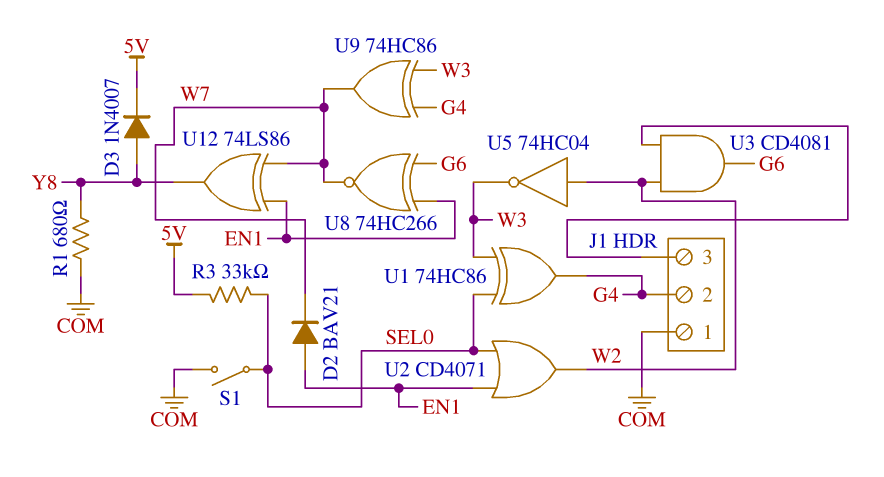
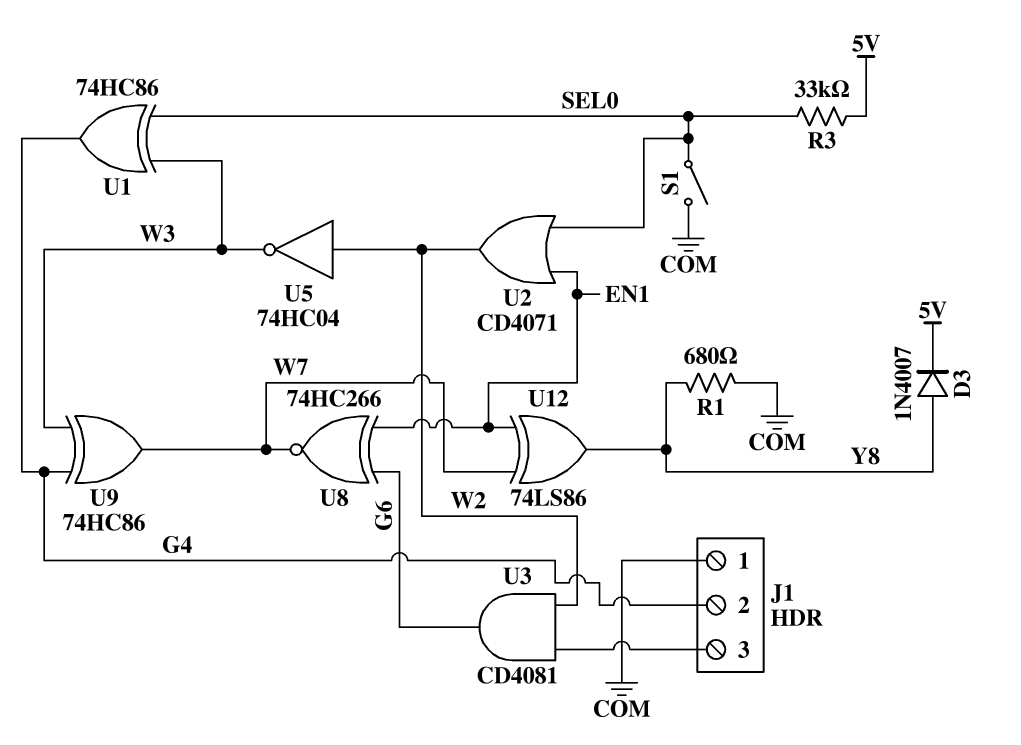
D2: diode BAV21 (A EN1, K W7) -> none

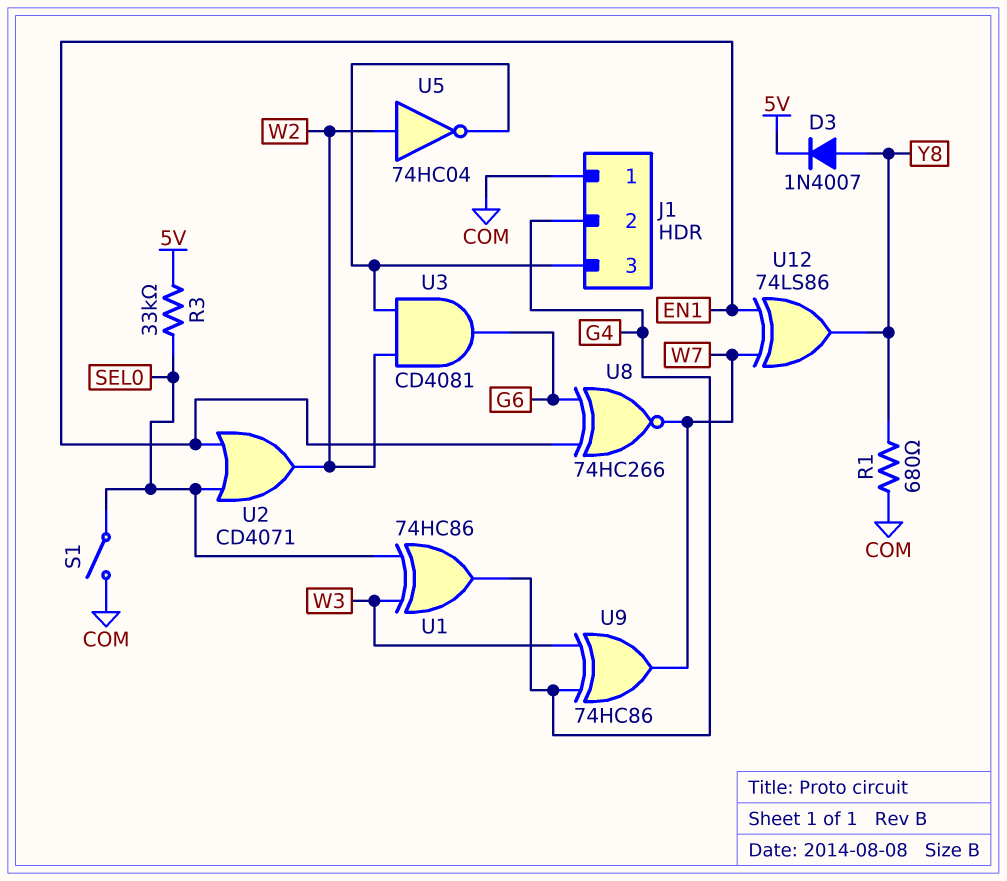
U5: NOT 74HC04 (in W2, out W3) -> NOT 74HC04 (in W2, out J1/3)

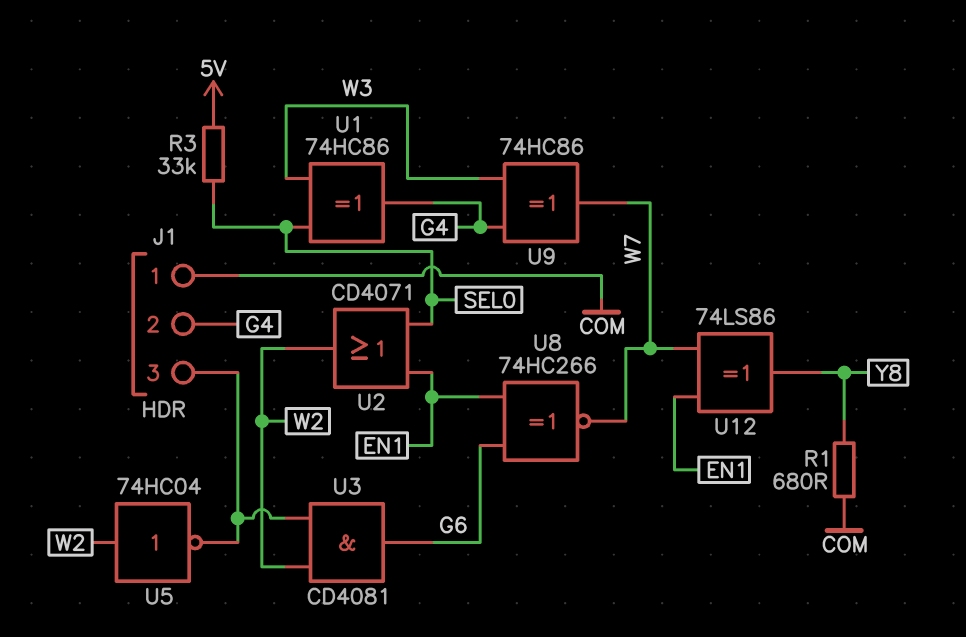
D3: diode 1N4007 (A Y8, K 5V) -> none
S1: switch (COM, SEL0) -> none

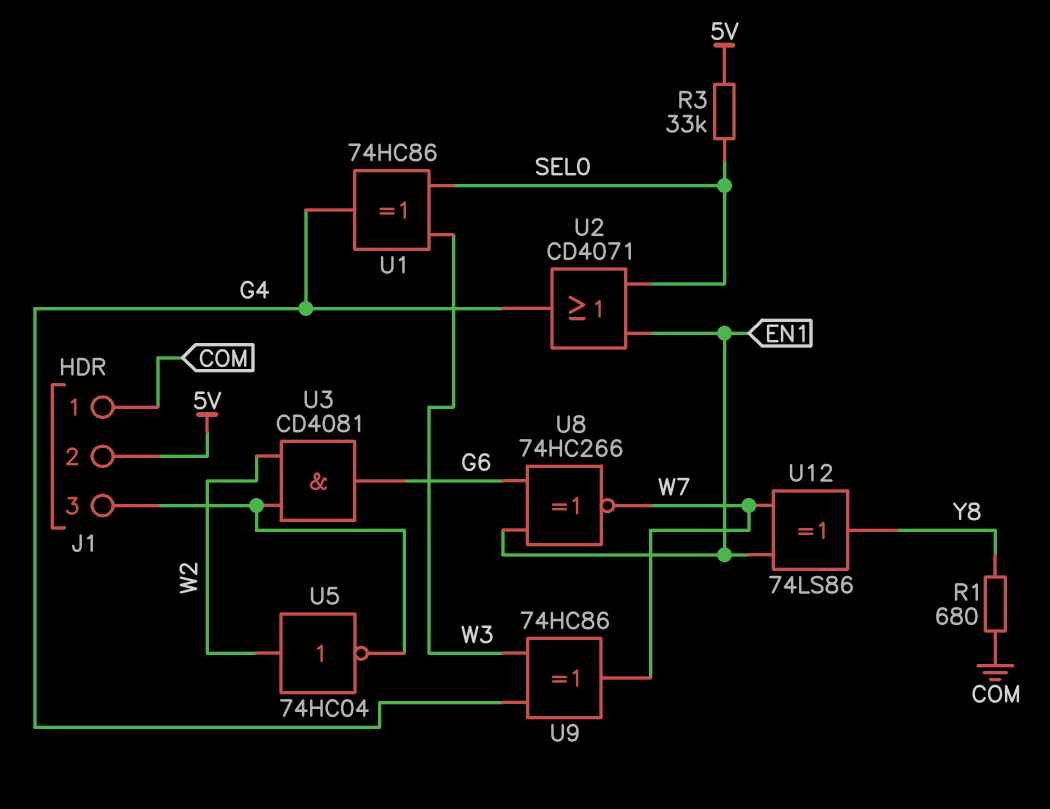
J1 pin 2: G4 -> 5V
U2: OR CD4071 (in EN1, in SEL0, out W2) -> OR CD4071 (in EN1, in SEL0, out G4)

